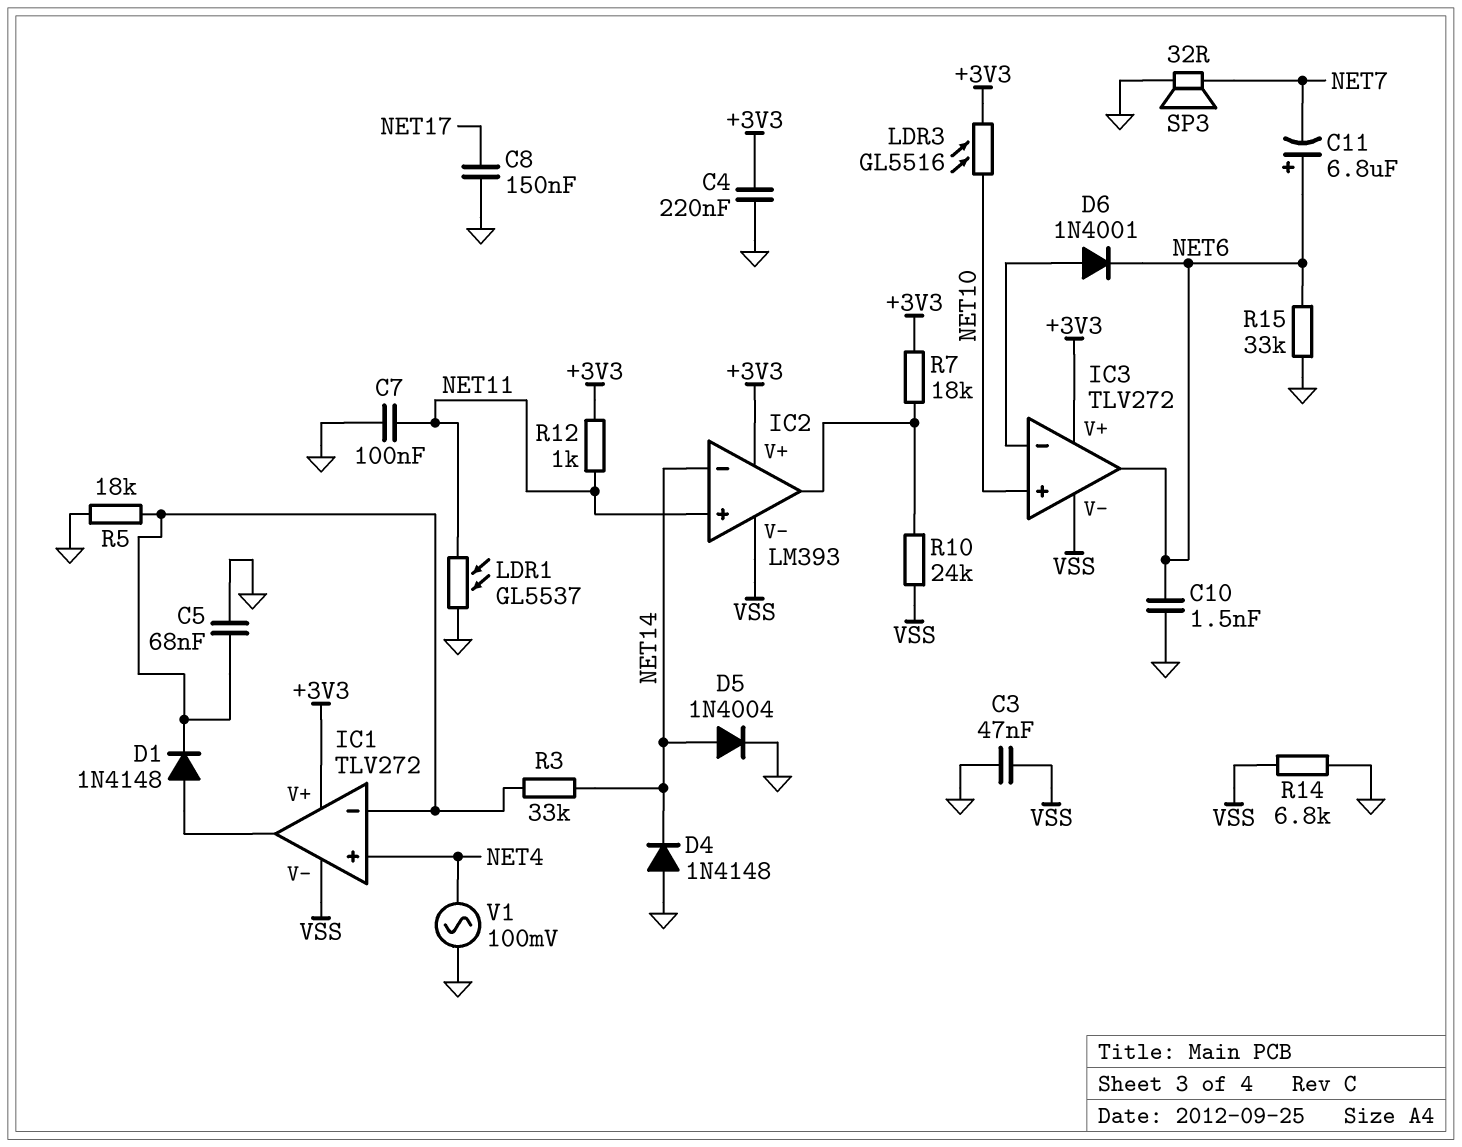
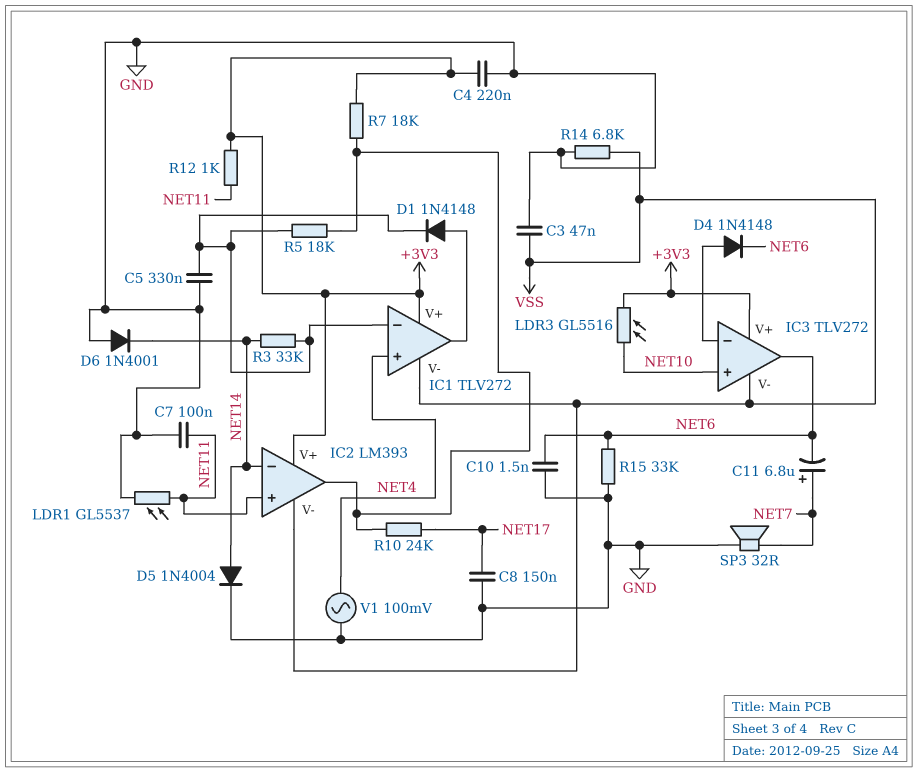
C5: 68nF (GND, IC1/in-) -> 330nF (GND, IC1/in-)
C11: 6.8uF (plus NET6, minus NET7) -> 6.8uF (plus NET7, minus NET6)
D4: diode 1N4148 (A GND, K NET14) -> diode 1N4148 (A IC3/in-, K NET6)
D6: diode 1N4001 (A IC3/in-, K NET6) -> diode 1N4001 (A GND, K NET14)
R5: 18k (GND, IC1/in-) -> 18k (IC1/in-, IC2/out)
R10: 24k (IC2/out, VSS) -> 24k (IC2/out, NET17)

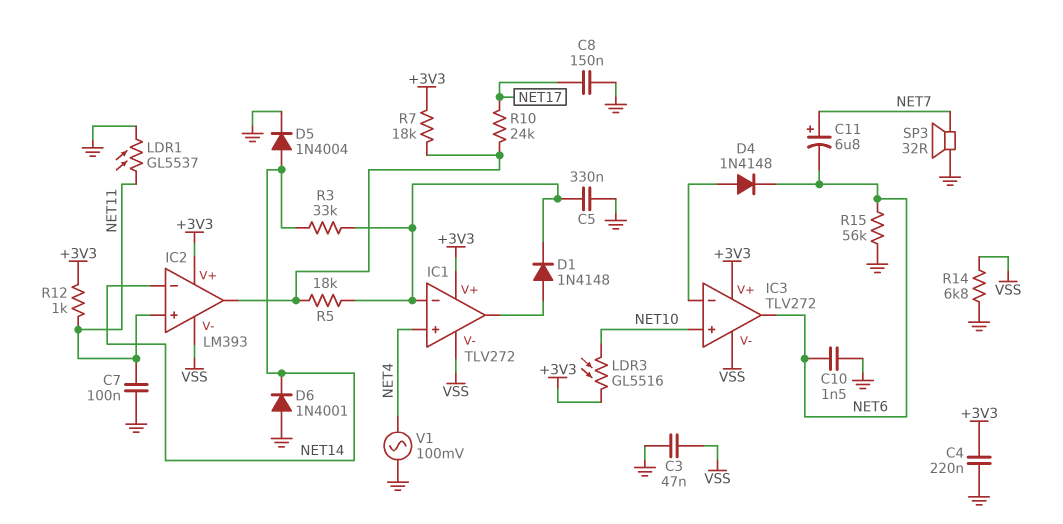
R15: 33k (GND, NET6) -> 56k (GND, NET6)

